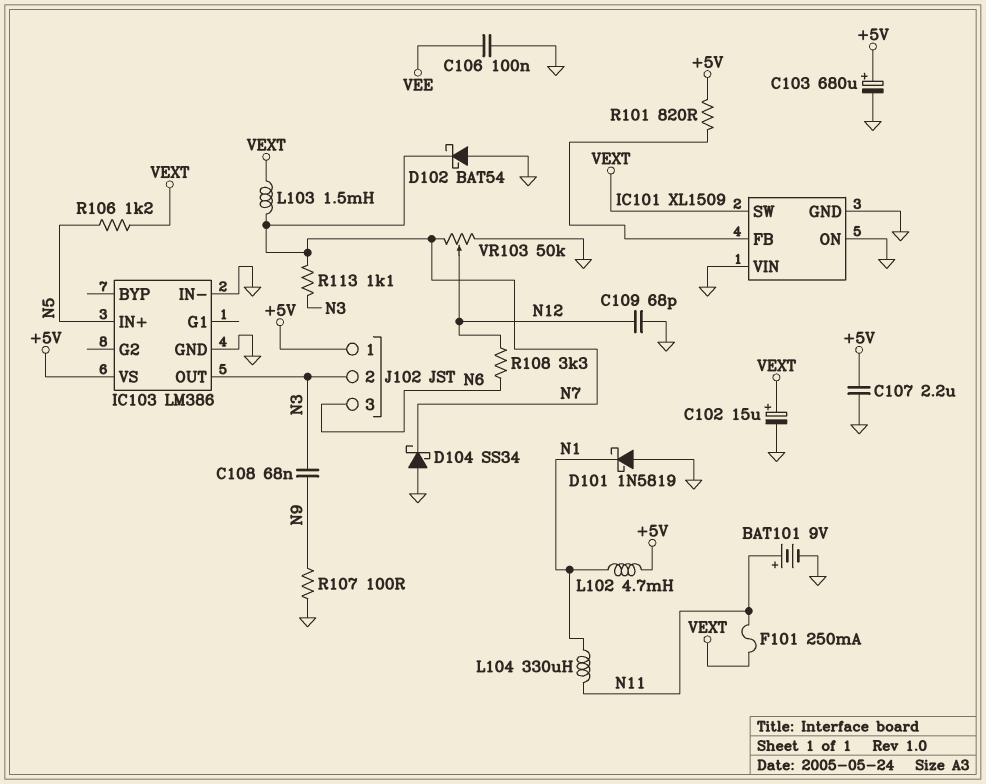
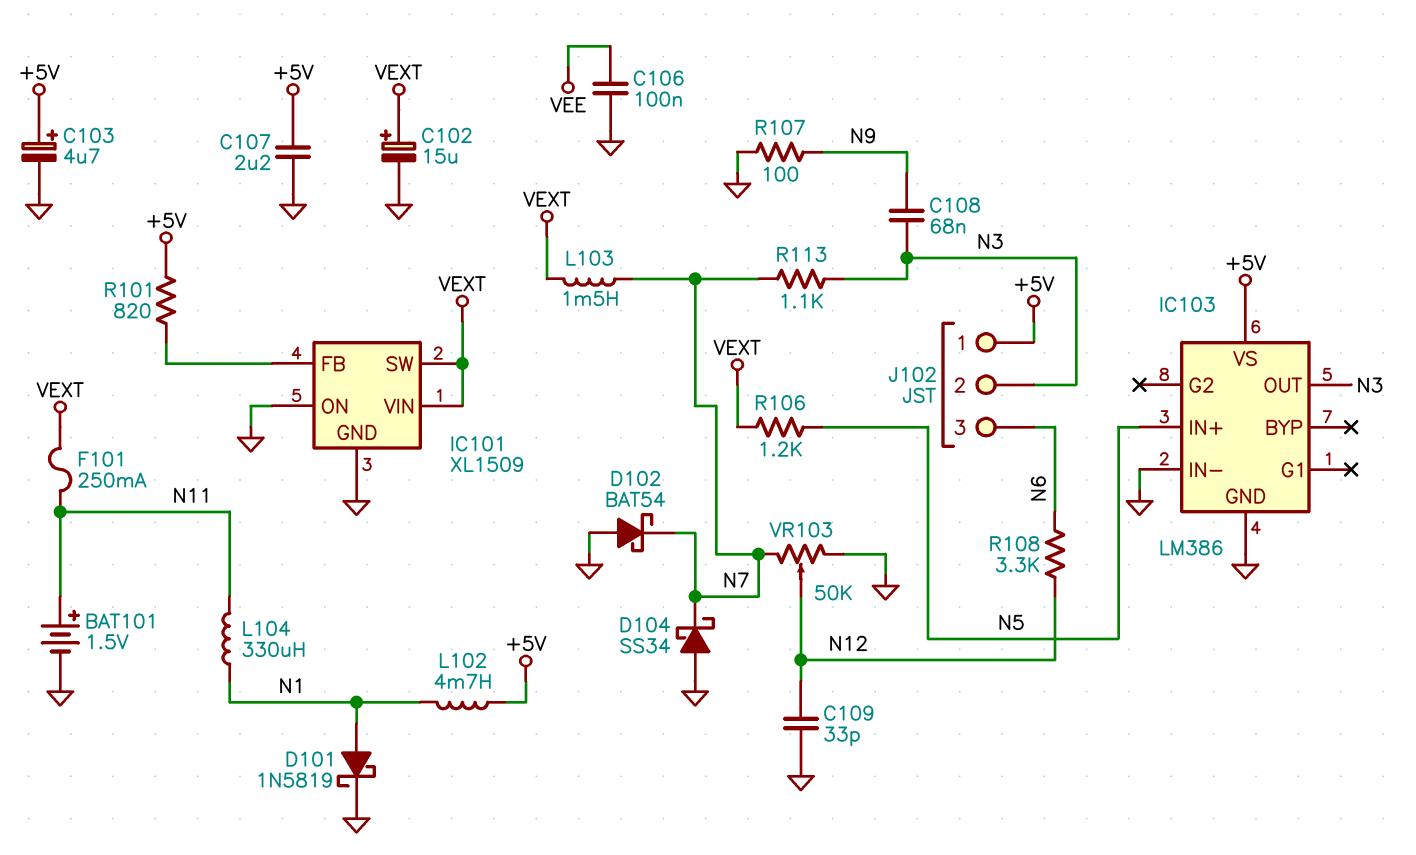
BAT101: 9V (plus N11, minus GND) -> 1.5V (plus N11, minus GND)
C103: 680uF (plus +5V, minus GND) -> 4.7uF (plus +5V, minus GND)
C109: 68pF (GND, N12) -> 33pF (GND, N12)
D101: schottky 1N5819 (A GND, K N1) -> schottky 1N5819 (A N1, K GND)
IC101 pin VIN: GND -> VEXT

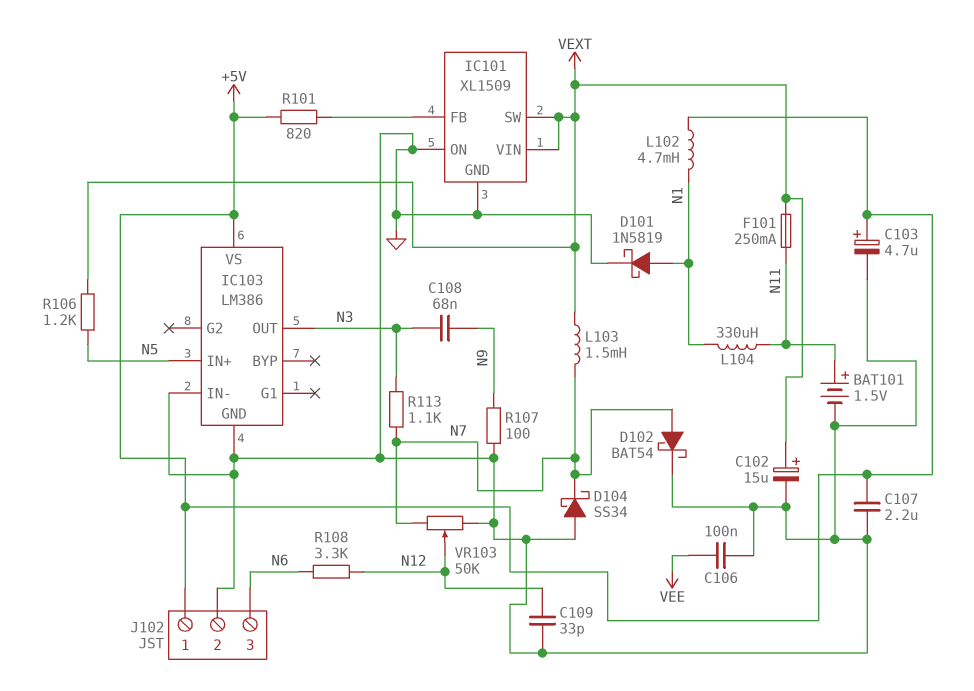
D102: schottky BAT54 (A GND, K N7) -> schottky BAT54 (A N7, K GND)
J102 pin 2: N3 -> GND

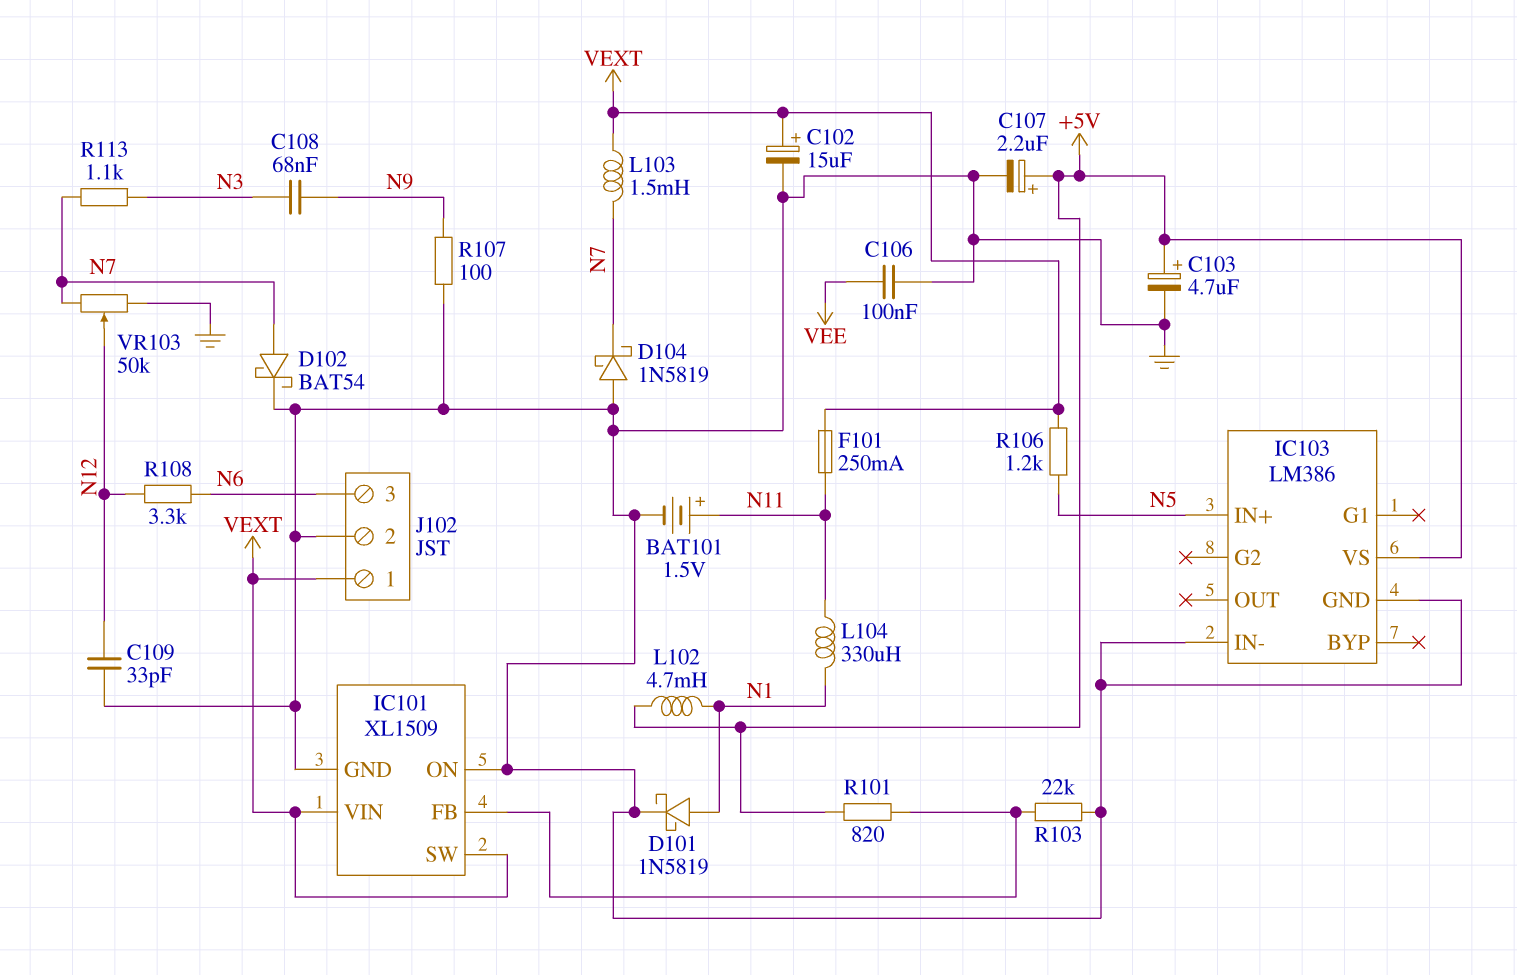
C107: 2.2uF (+5V, GND) -> 2.2uF (plus +5V, minus GND)
D104: schottky SS34 (A GND, K N7) -> schottky 1N5819 (A GND, K N7)
IC103 pin OUT: N3 -> none
J102 pin 1: +5V -> VEXT
R103: none -> 22k (GND, IC101/FB)

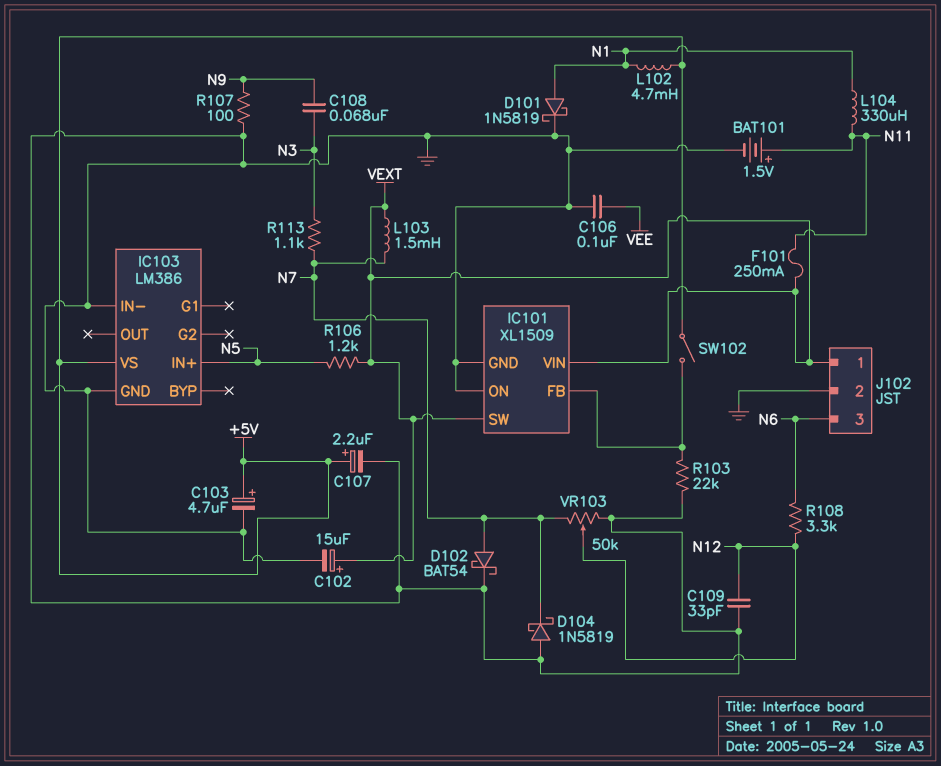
R101: 820 (+5V, IC101/FB) -> none
SW102: none -> switch (+5V, IC101/FB)

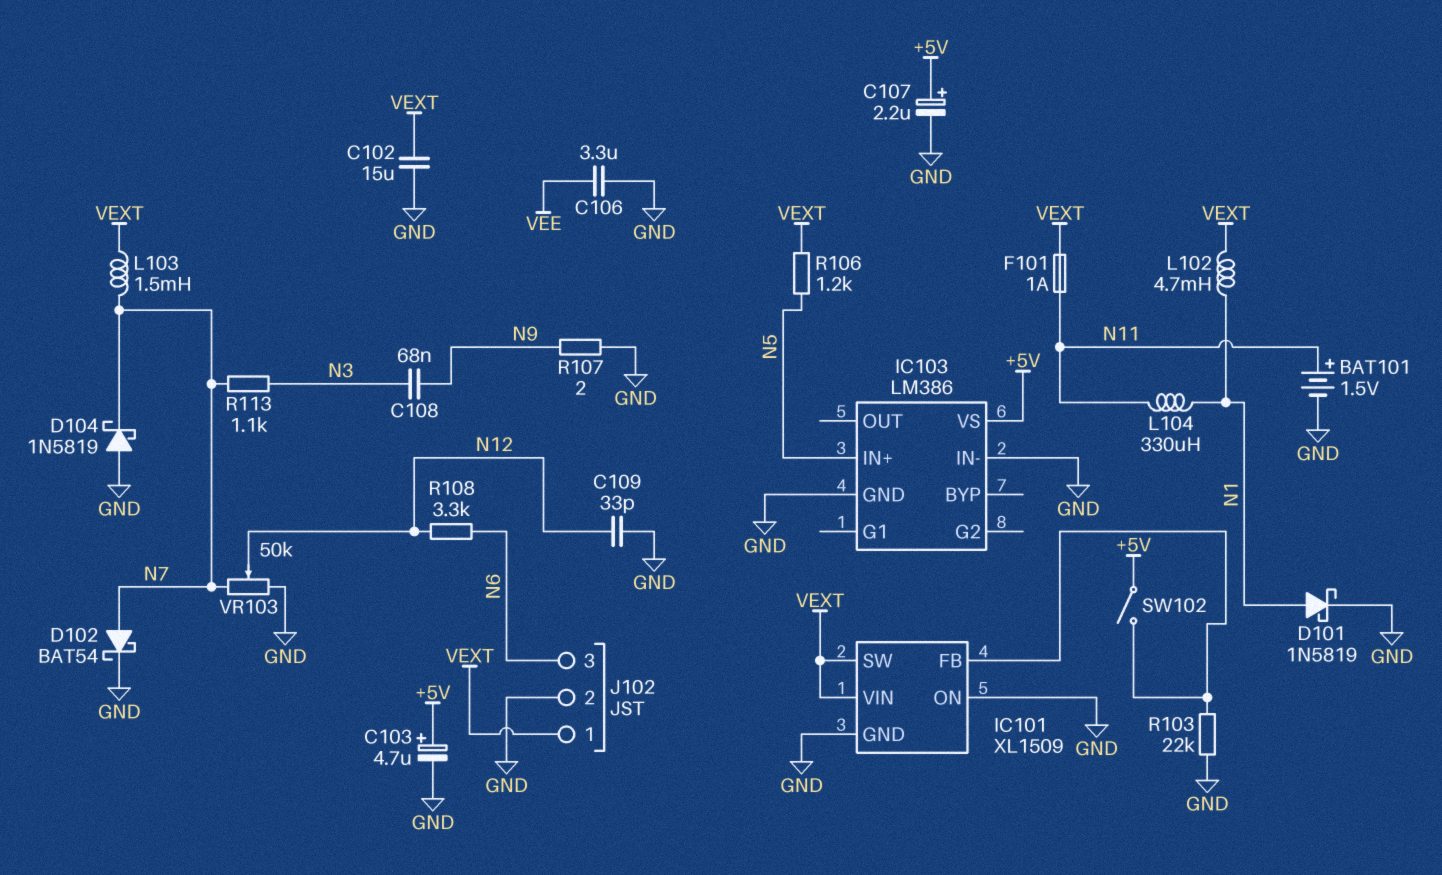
C102: 15uF (plus VEXT, minus GND) -> 15uF (GND, VEXT)
C106: 100nF (GND, VEE) -> 3.3uF (GND, VEE)
F101: 250mA (N11, VEXT) -> 1A (N11, VEXT)
L102: 4.7mH (+5V, N1) -> 4.7mH (N1, VEXT)
R107: 100 (GND, N9) -> 2 (GND, N9)

